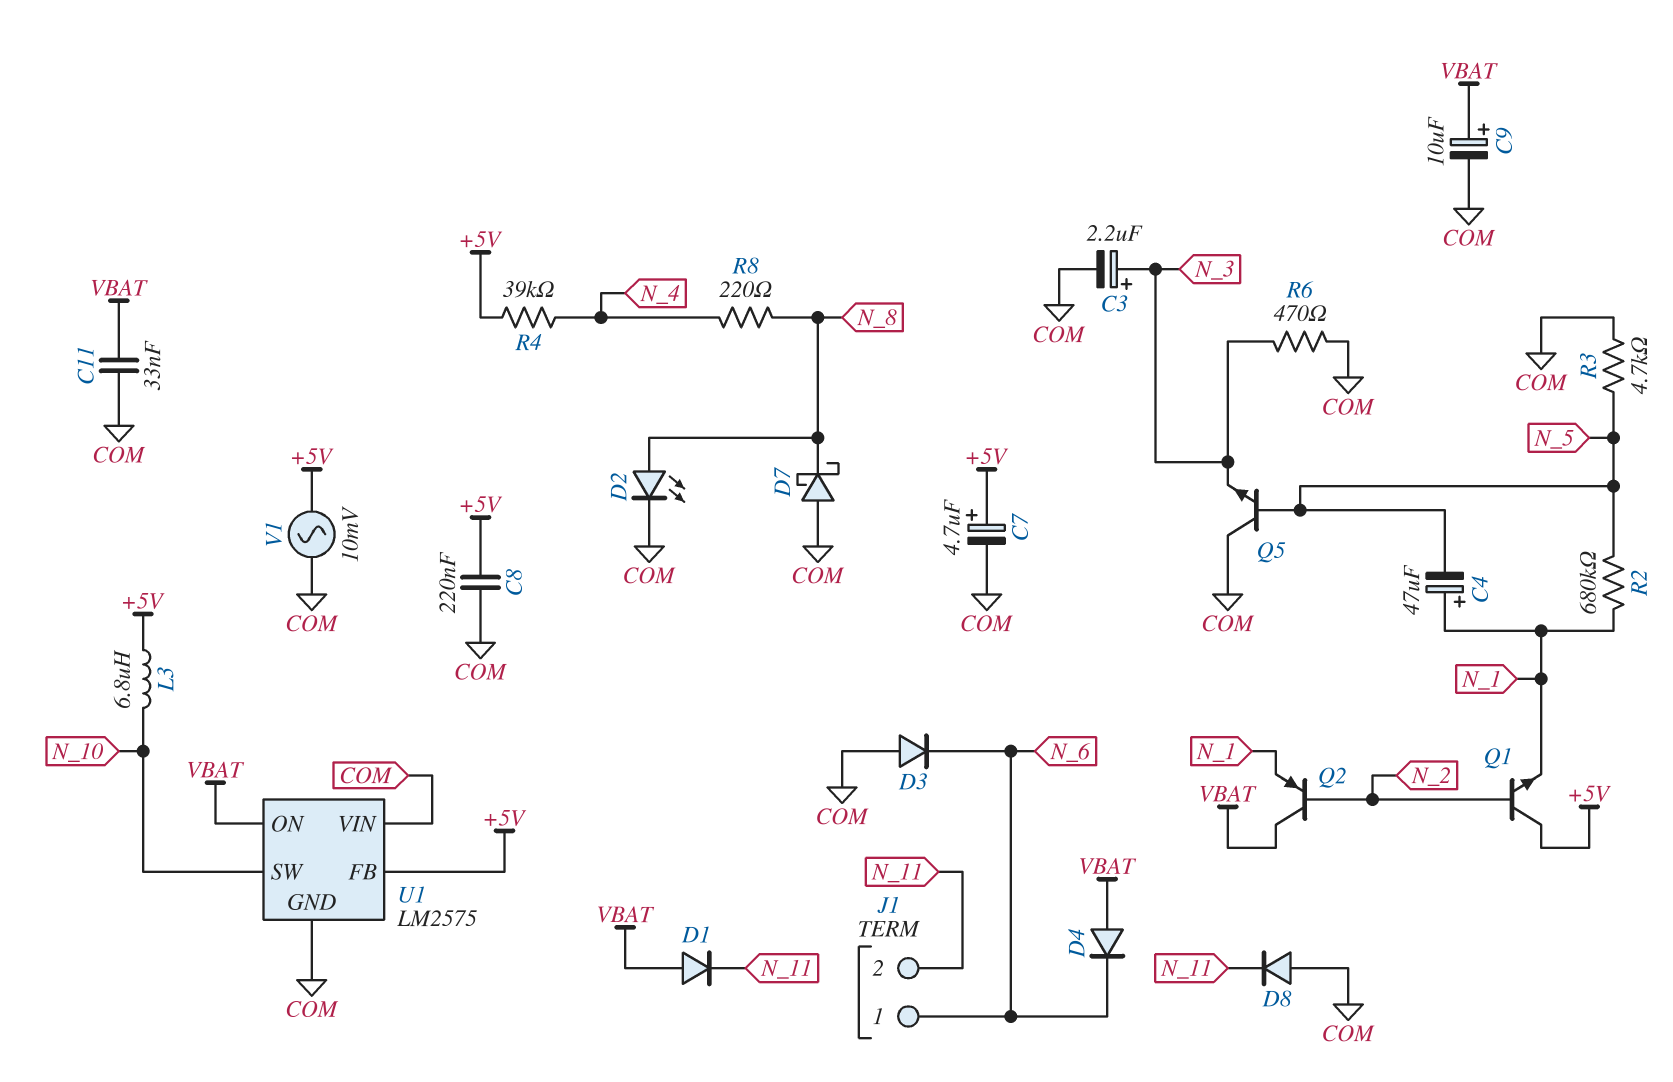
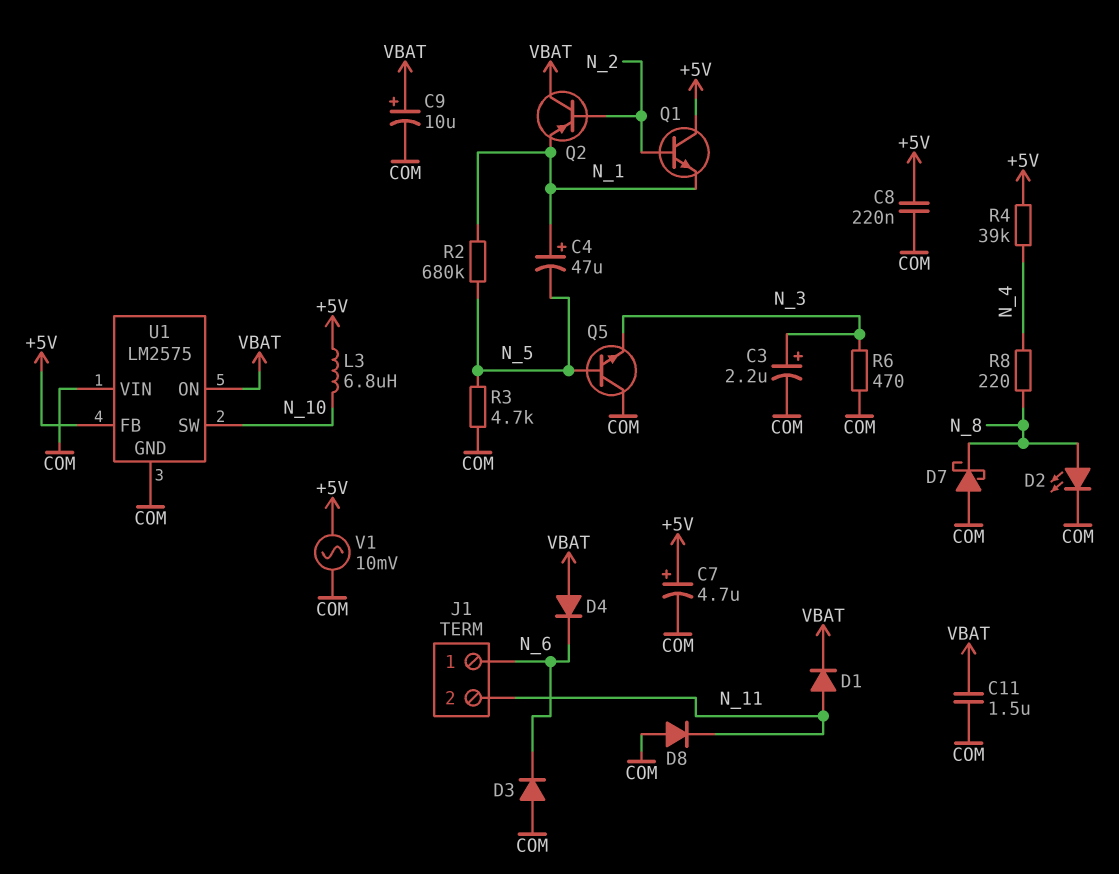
C11: 33nF (COM, VBAT) -> 1.5uF (COM, VBAT)
D1: diode (A VBAT, K N_11) -> diode (A N_11, K VBAT)

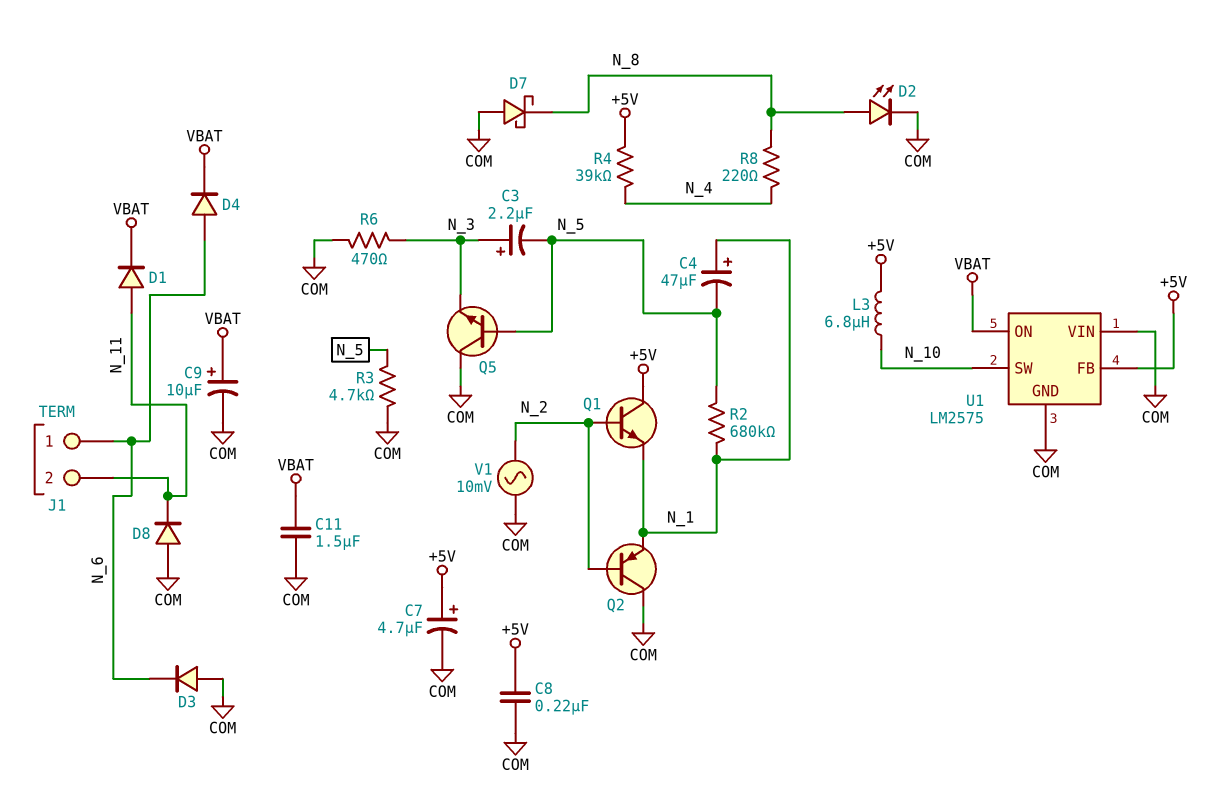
C3: 2.2uF (plus N_3, minus COM) -> 2.2uF (plus N_3, minus N_5)
D4: diode (A VBAT, K N_6) -> diode (A N_6, K VBAT)
Q2: PNP (B N_2, C VBAT, E N_1) -> PNP (B N_2, C COM, E N_1)
V1: AC 10mV (+5V, COM) -> AC 10mV (COM, N_2)

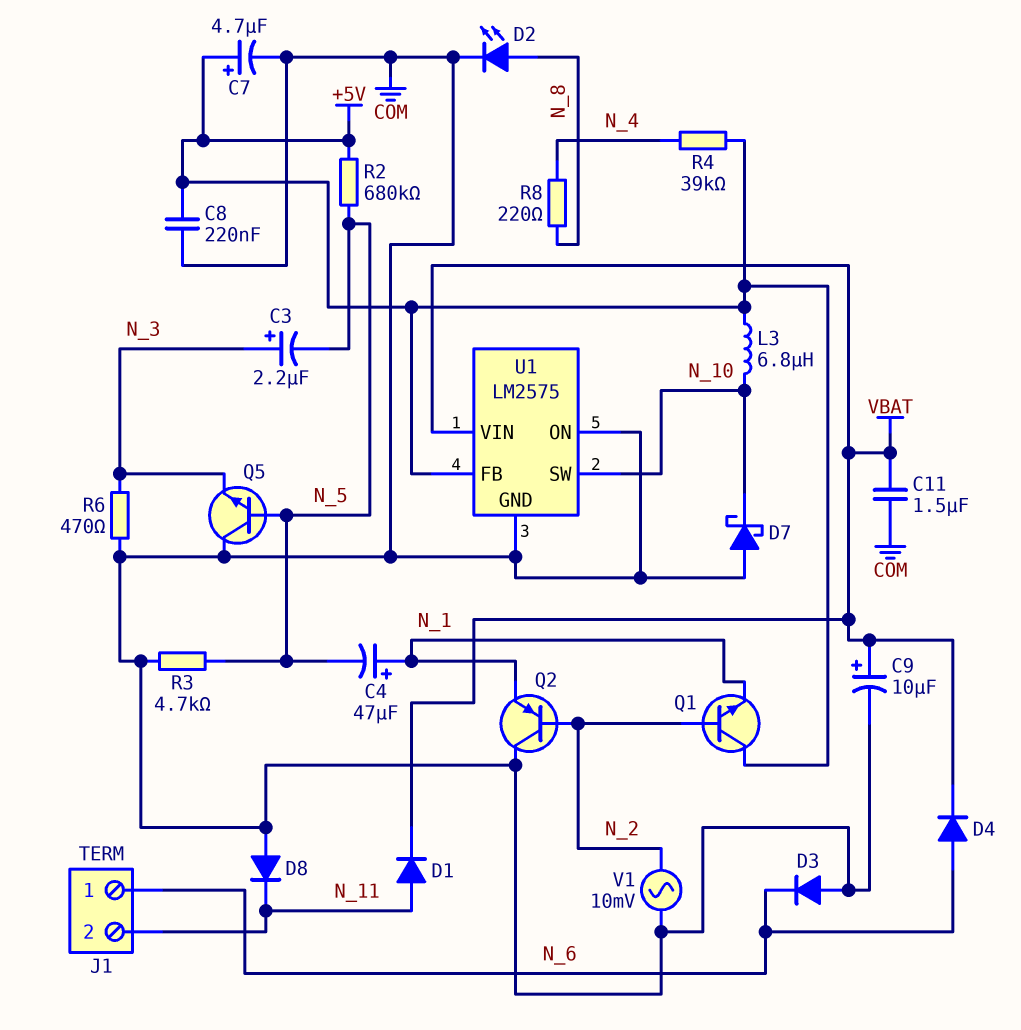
D7: schottky (A COM, K N_8) -> schottky (A COM, K N_10)
R2: 680k (N_1, N_5) -> 680k (+5V, N_5)
U1 pin ON: VBAT -> COM
U1 pin VIN: COM -> VBAT

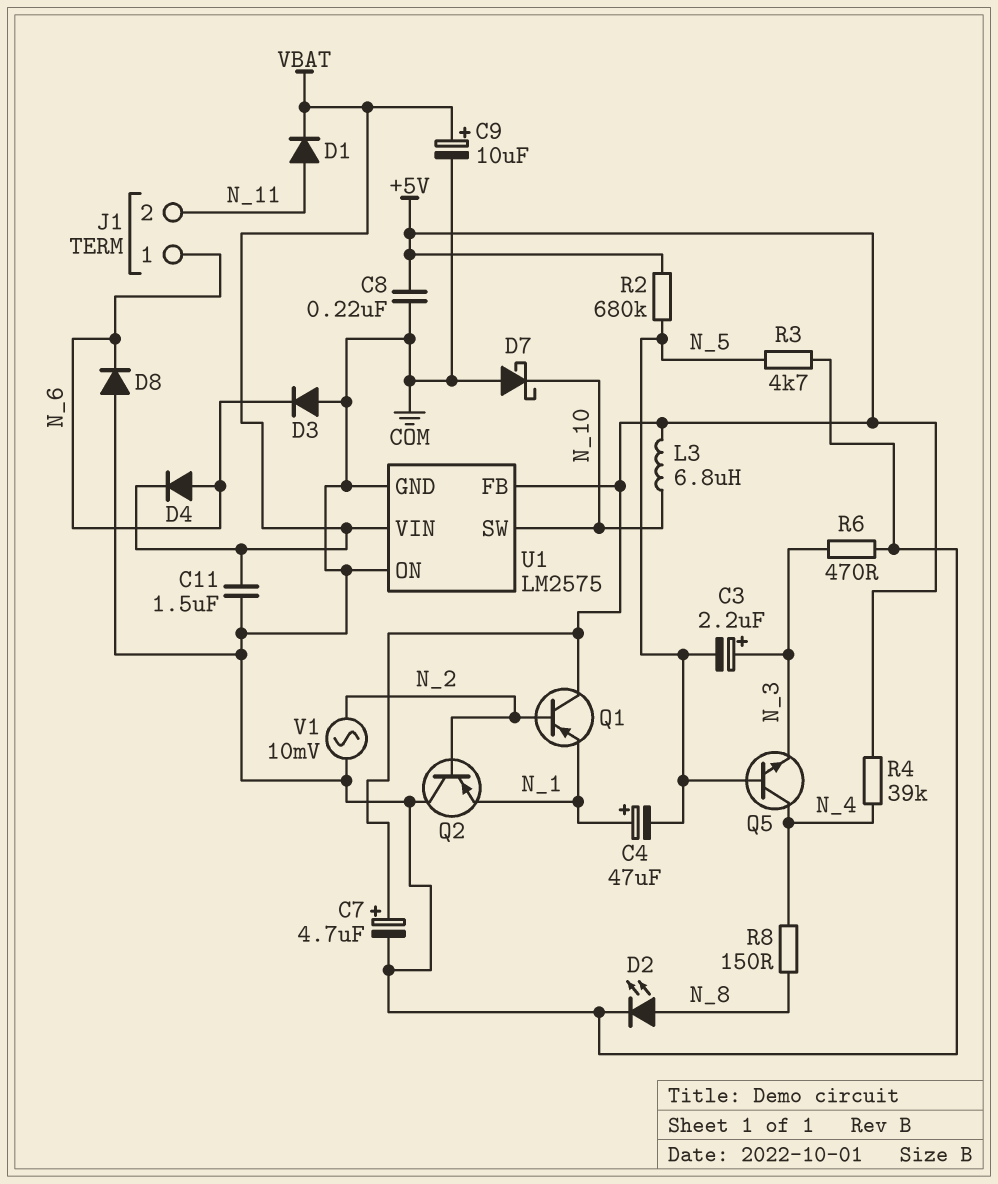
D8: diode (A COM, K N_11) -> diode (A COM, K N_6)
Q1: NPN (B N_2, C +5V, E N_1) -> PNP (B N_2, C +5V, E N_1)
Q5: NPN (B N_5, C COM, E N_3) -> NPN (B N_5, C N_4, E N_3)
R8: 220 (N_4, N_8) -> 150 (N_4, N_8)

